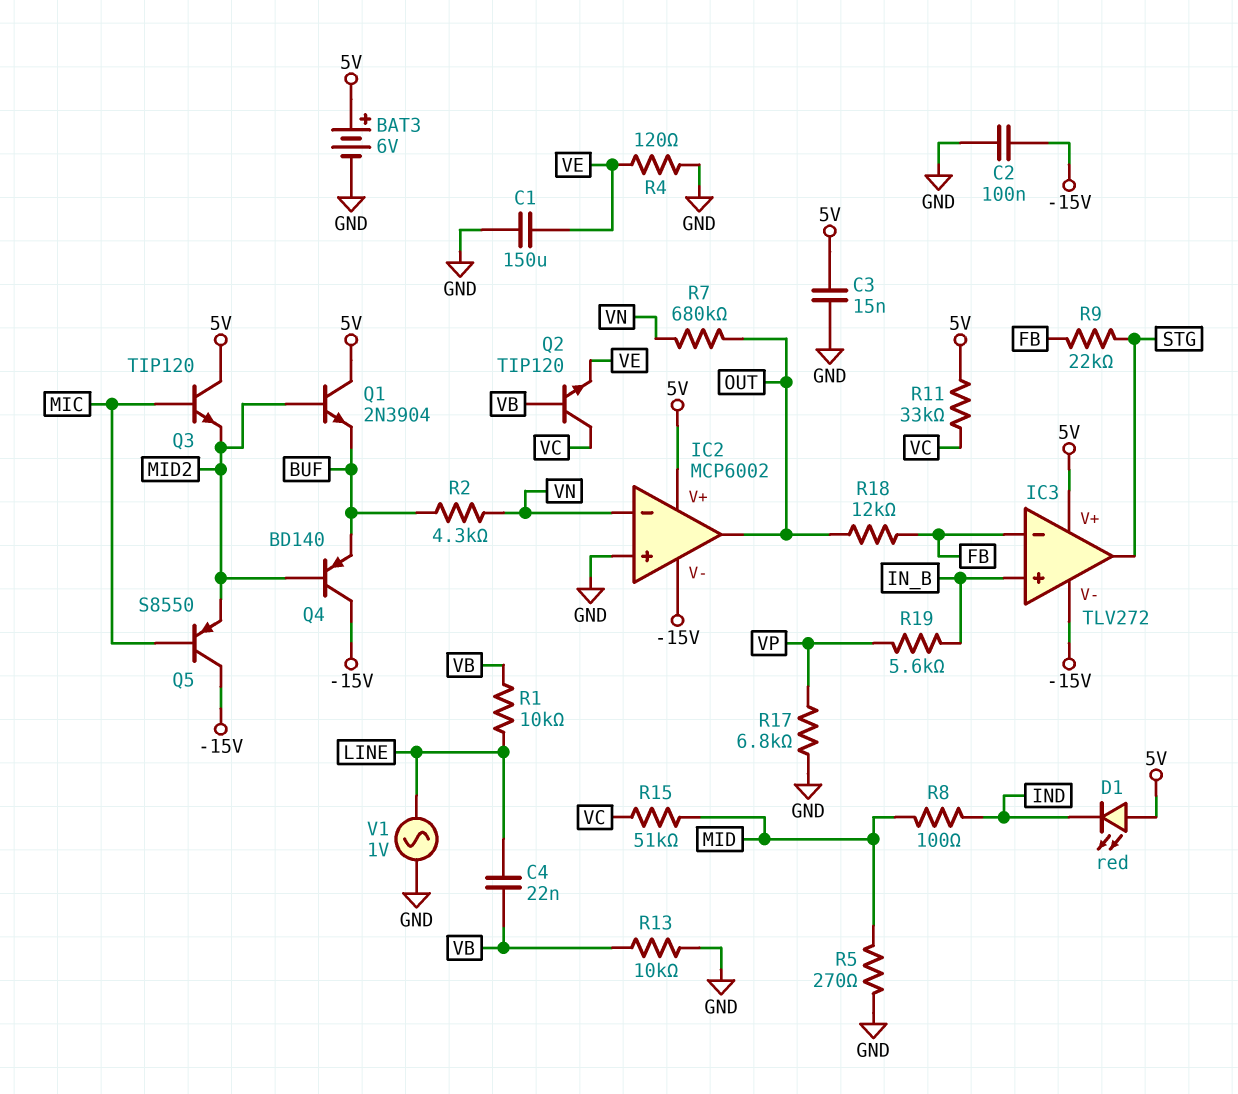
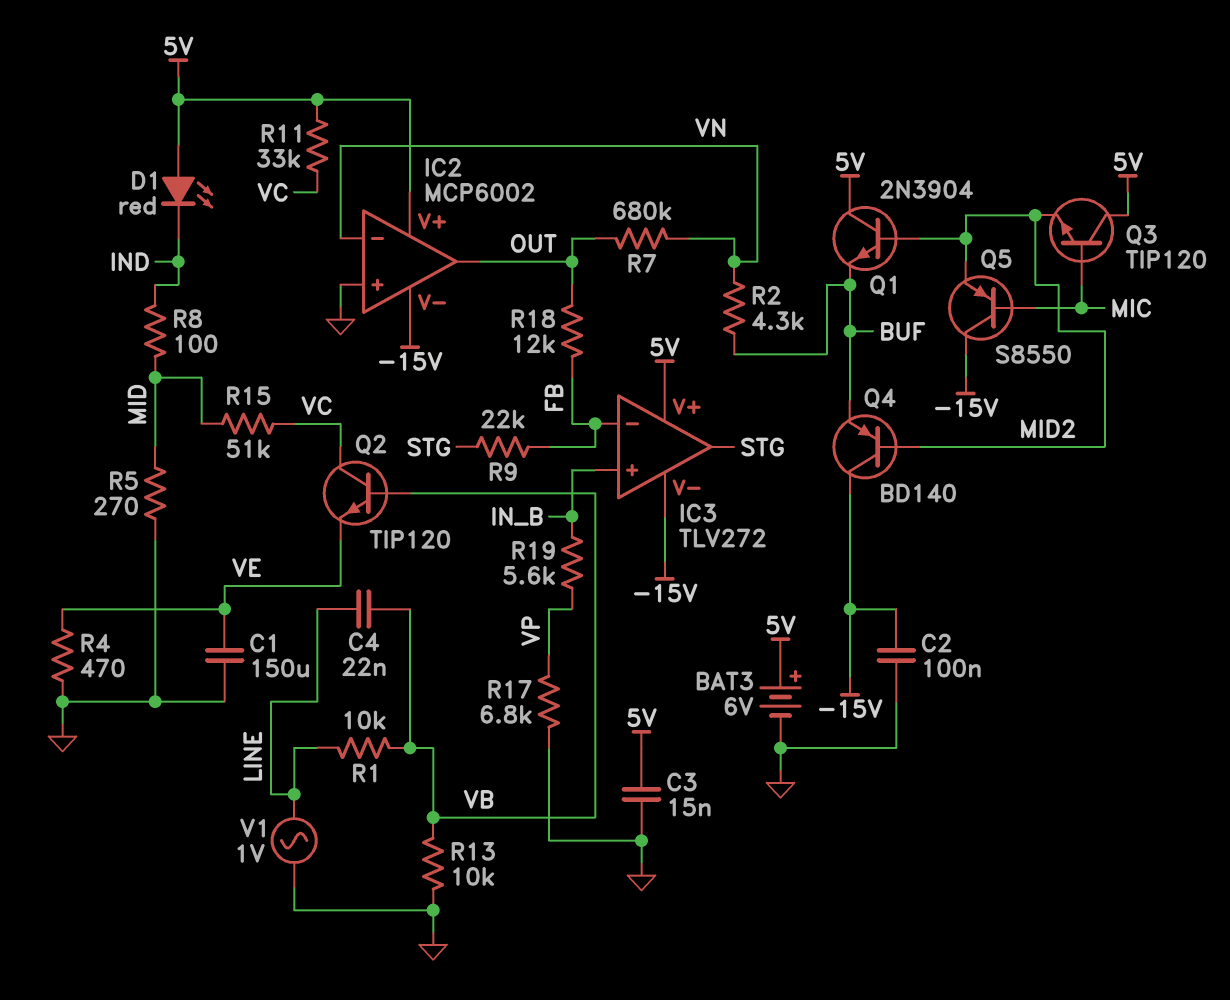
R4: 120 (GND, VE) -> 470 (GND, VE)

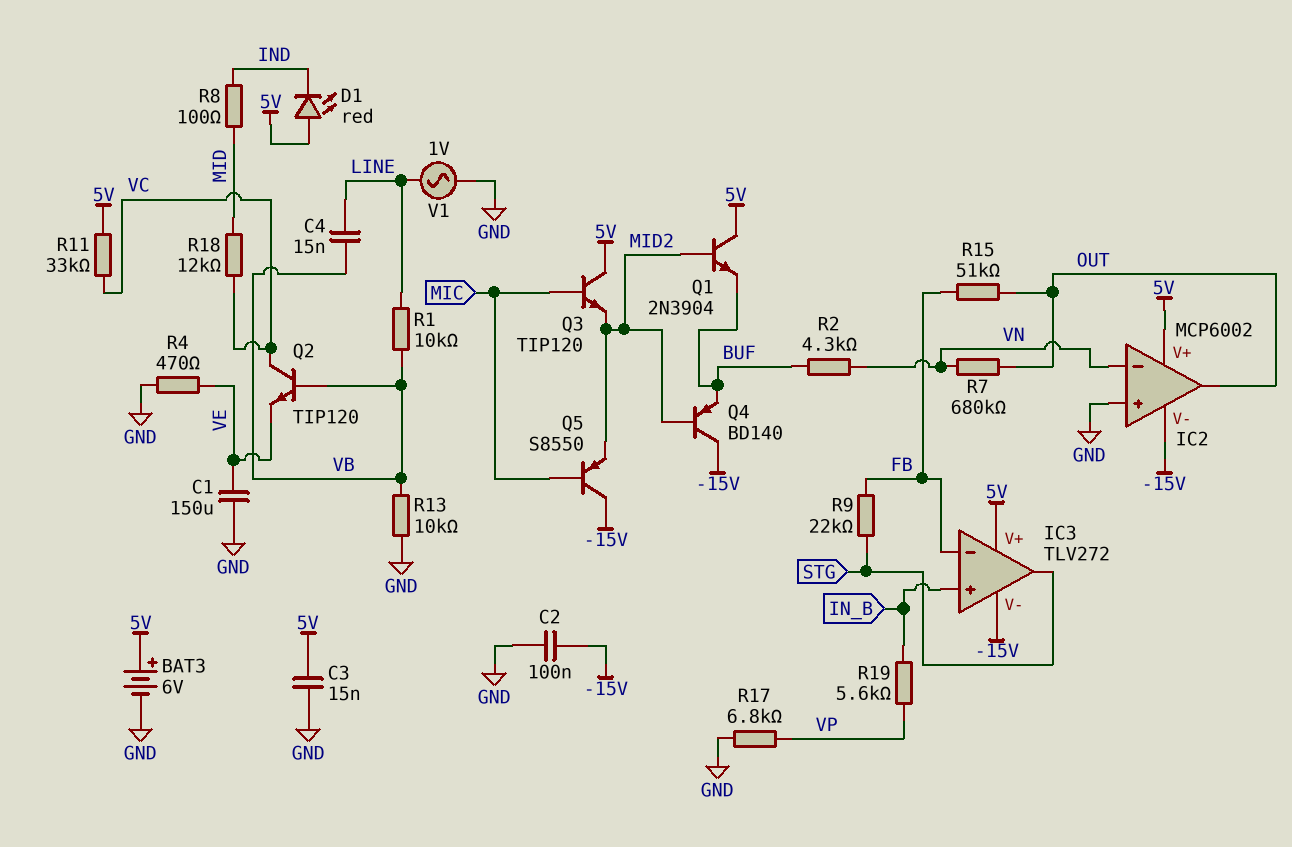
C4: 22nF (LINE, VB) -> 15nF (LINE, VB)
R5: 270 (GND, MID) -> none
R15: 51k (MID, VC) -> 51k (FB, OUT)
R18: 12k (FB, OUT) -> 12k (MID, VC)

